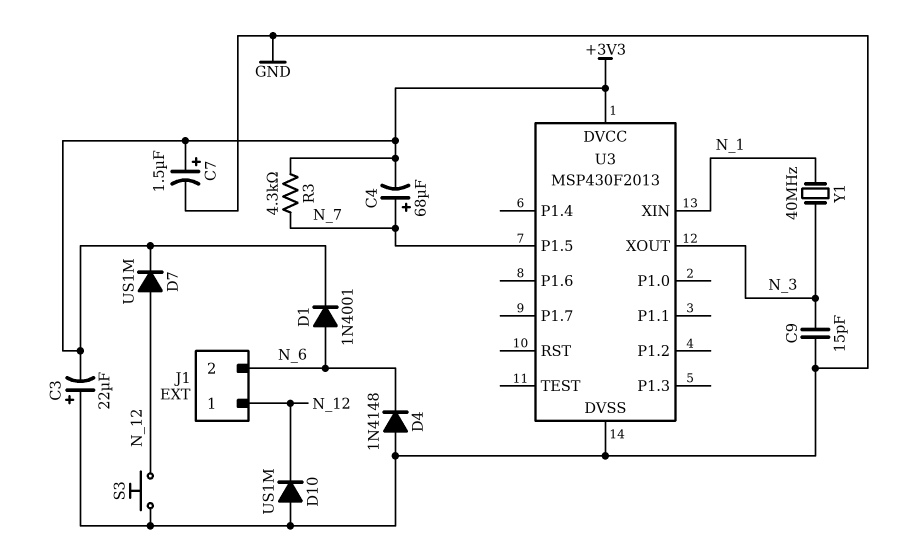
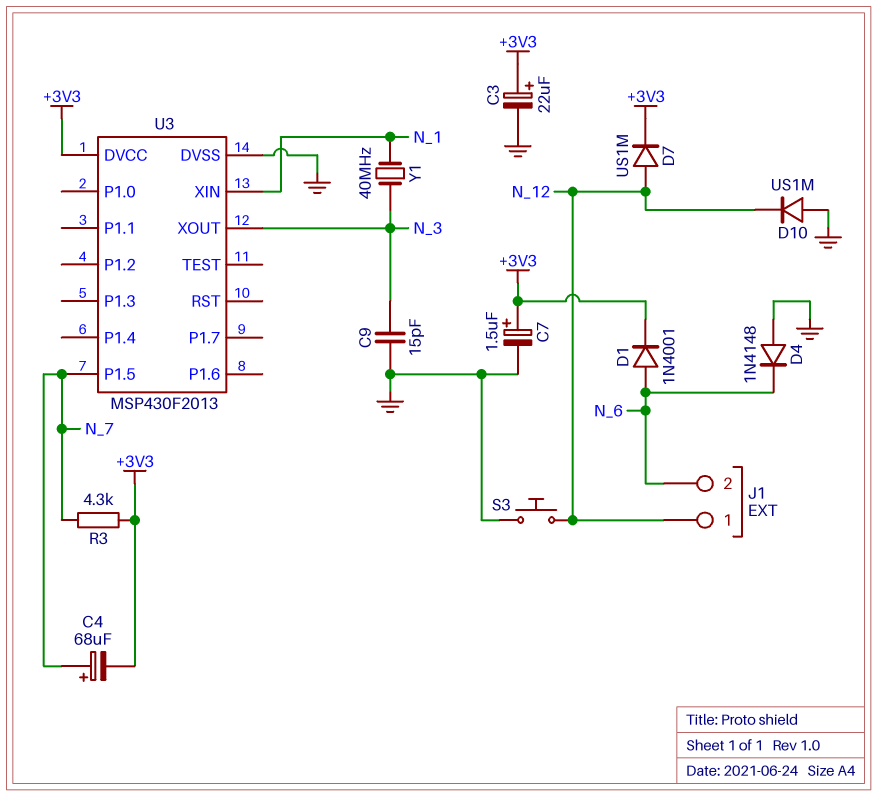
C3: 22uF (plus GND, minus +3V3) -> 22uF (plus +3V3, minus GND)

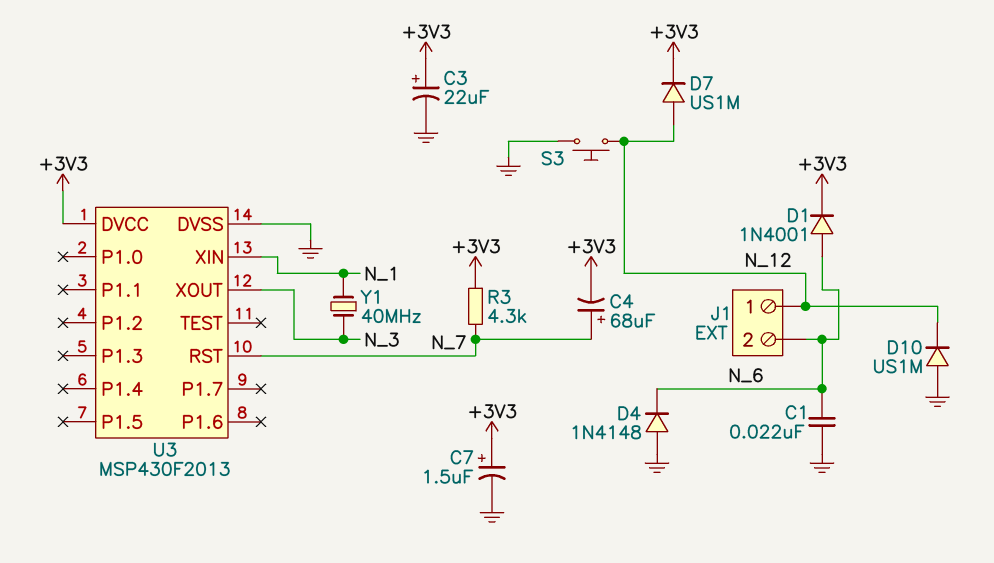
C1: none -> 22nF (GND, N_6)
C9: 15pF (GND, N_3) -> none
U3 pin P1.5: N_7 -> none
U3 pin RST: none -> N_7

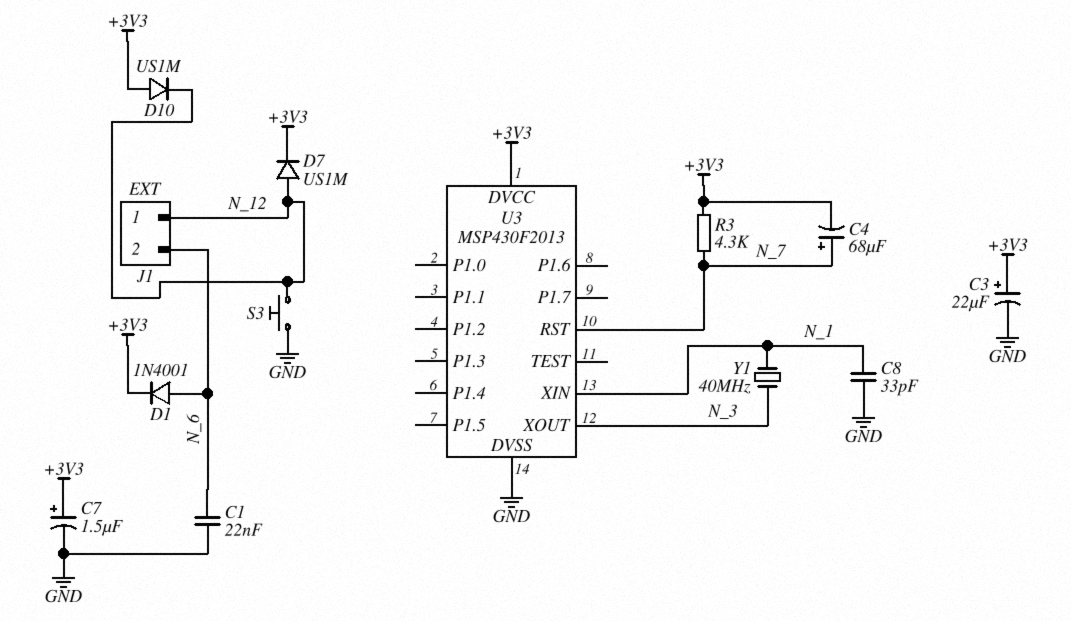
C8: none -> 33pF (GND, N_1)
D4: diode 1N4148 (A GND, K N_6) -> none
D10: diode US1M (A GND, K N_12) -> diode US1M (A +3V3, K N_12)

